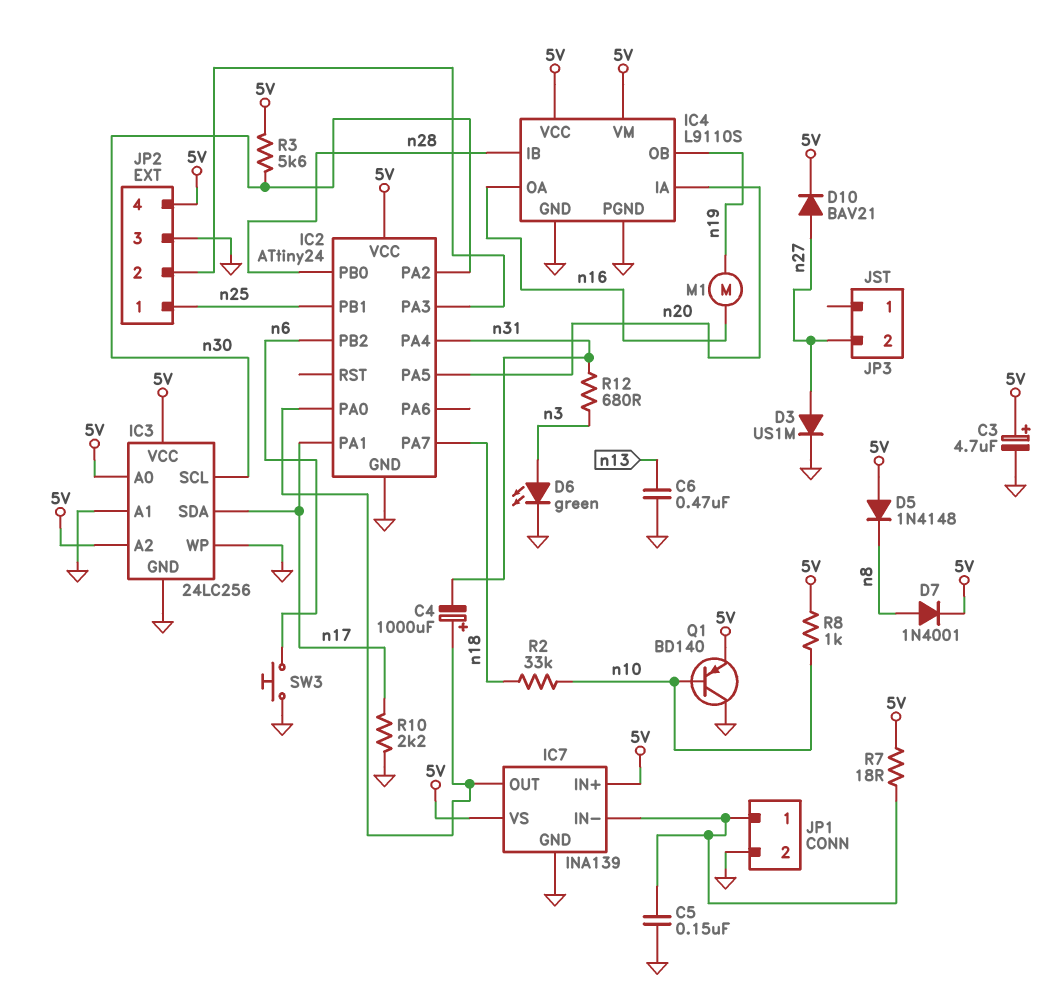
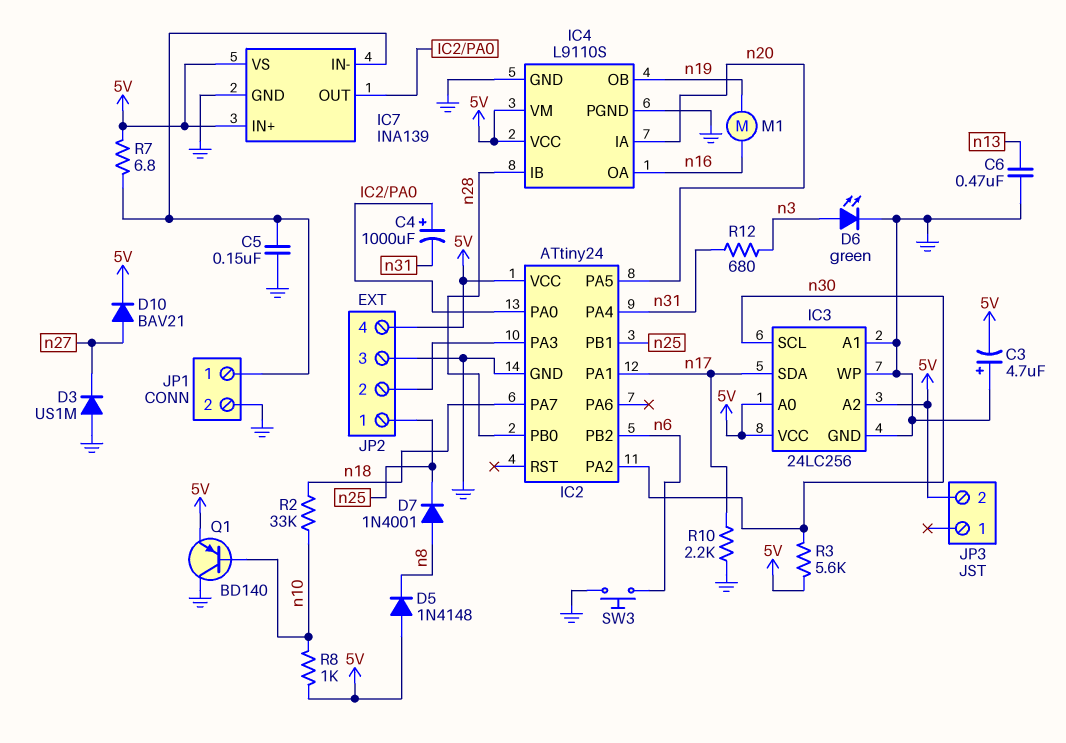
C3: 4.7uF (plus 5V, minus GND) -> 4.7uF (plus GND, minus 5V)
D3: diode US1M (A n27, K GND) -> diode US1M (A GND, K n27)
D7: diode 1N4001 (A n8, K 5V) -> diode 1N4001 (A n8, K n25)
JP3 pin 2: n27 -> 5V
R7: 18 (5V, IC7/IN-) -> 6.8 (5V, IC7/IN-)

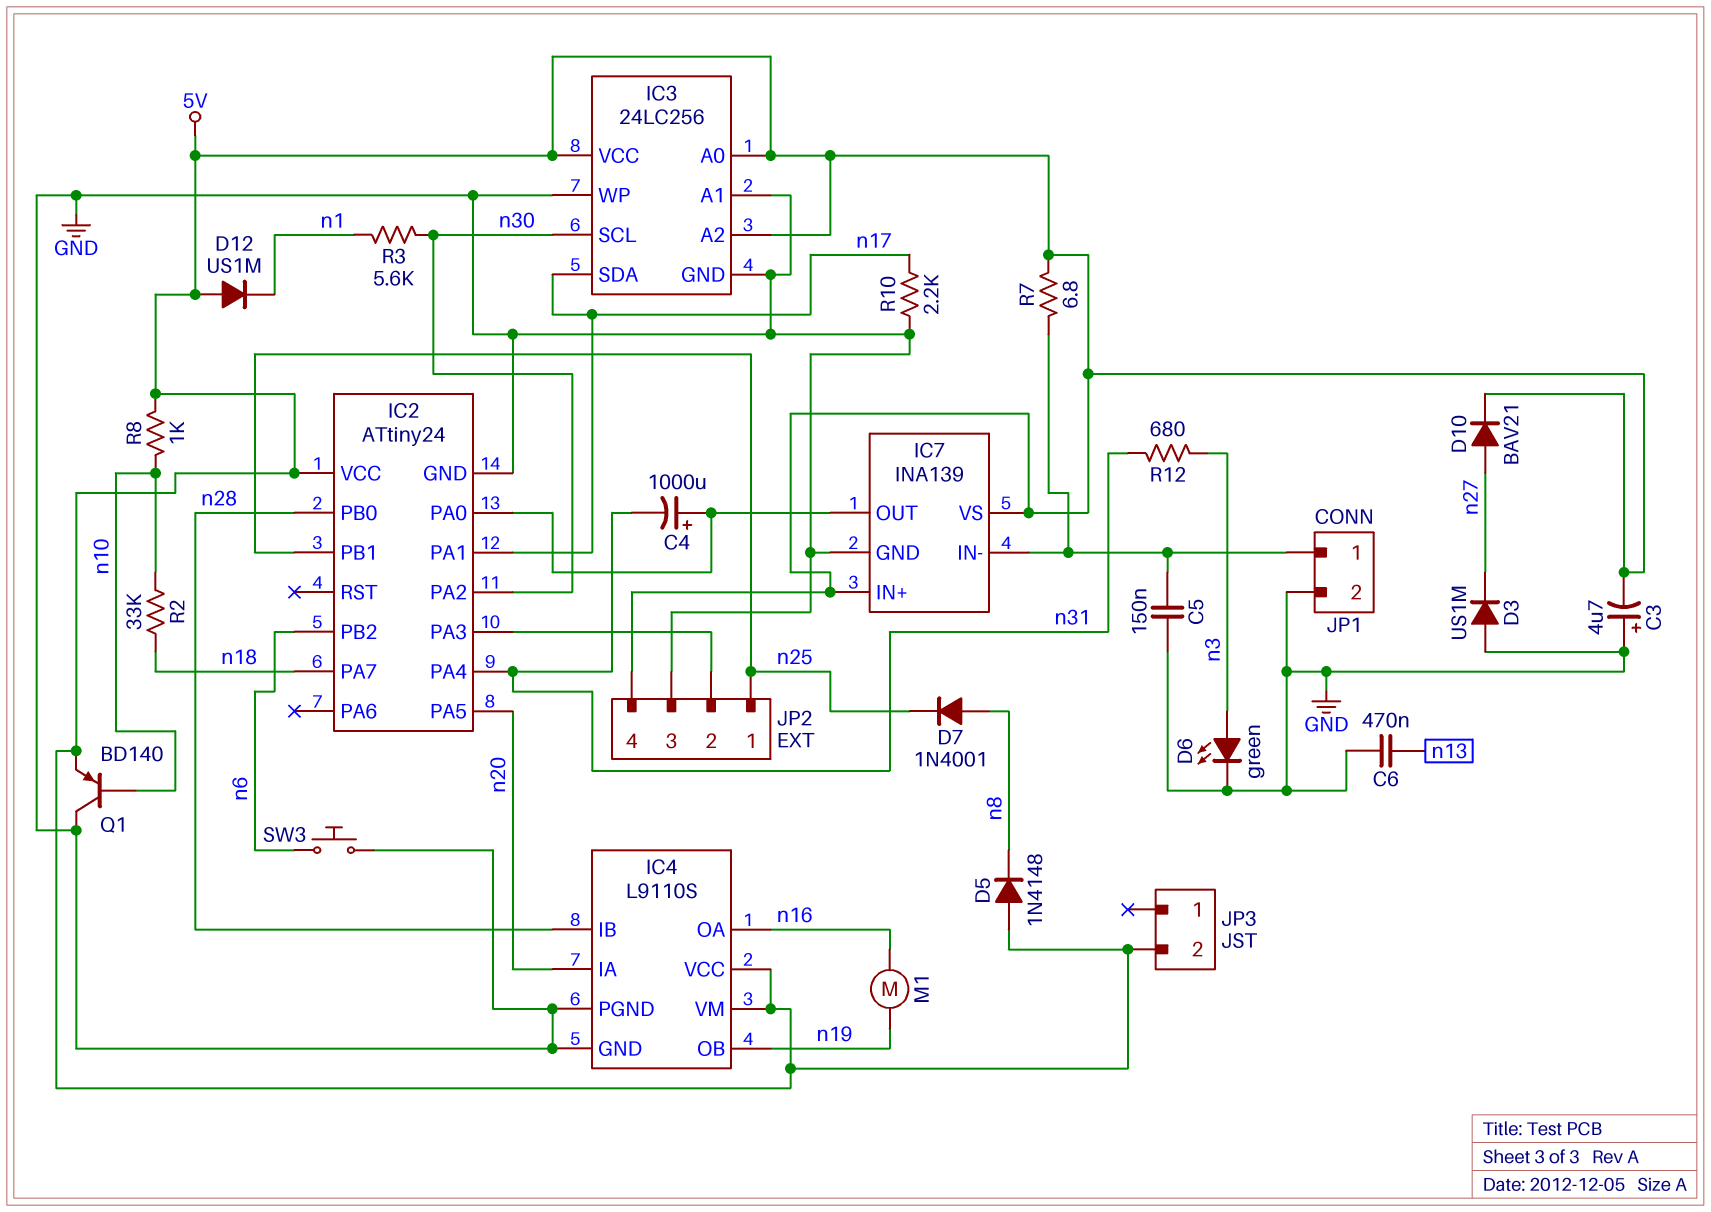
D12: none -> diode US1M (A 5V, K n1)
R3: 5.6k (5V, n30) -> 5.6k (n1, n30)

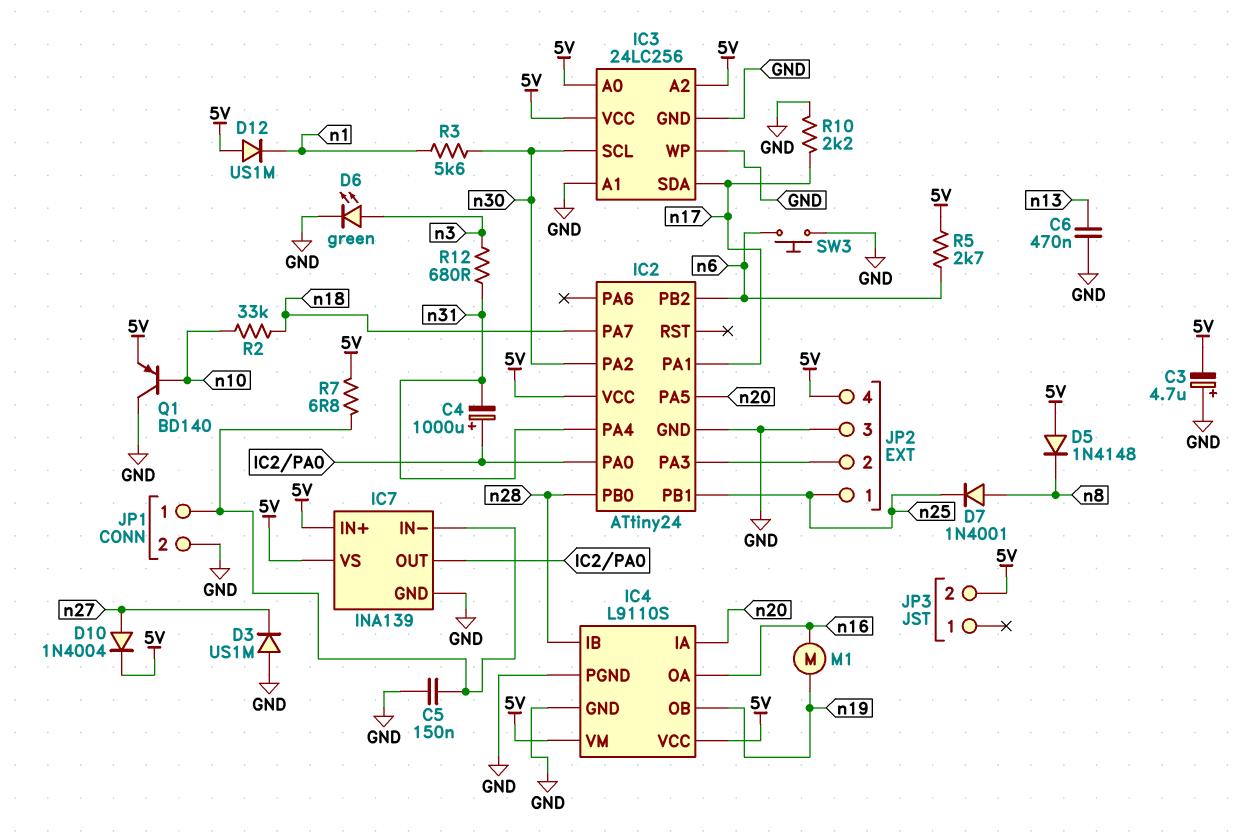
D10: diode BAV21 (A n27, K 5V) -> diode 1N4004 (A n27, K 5V)
R5: none -> 2.7k (5V, n6)
R8: 1k (5V, n10) -> none

